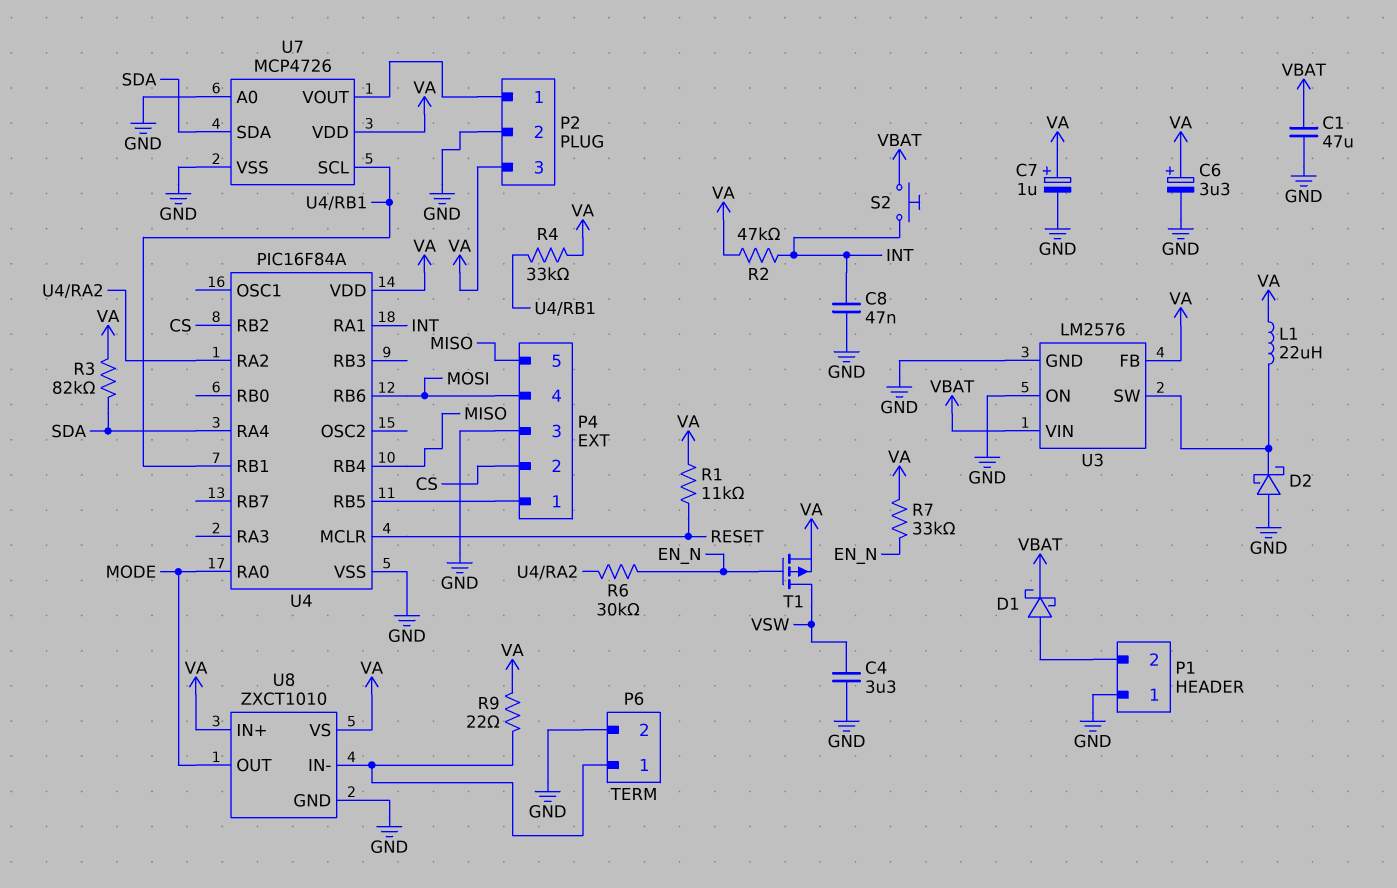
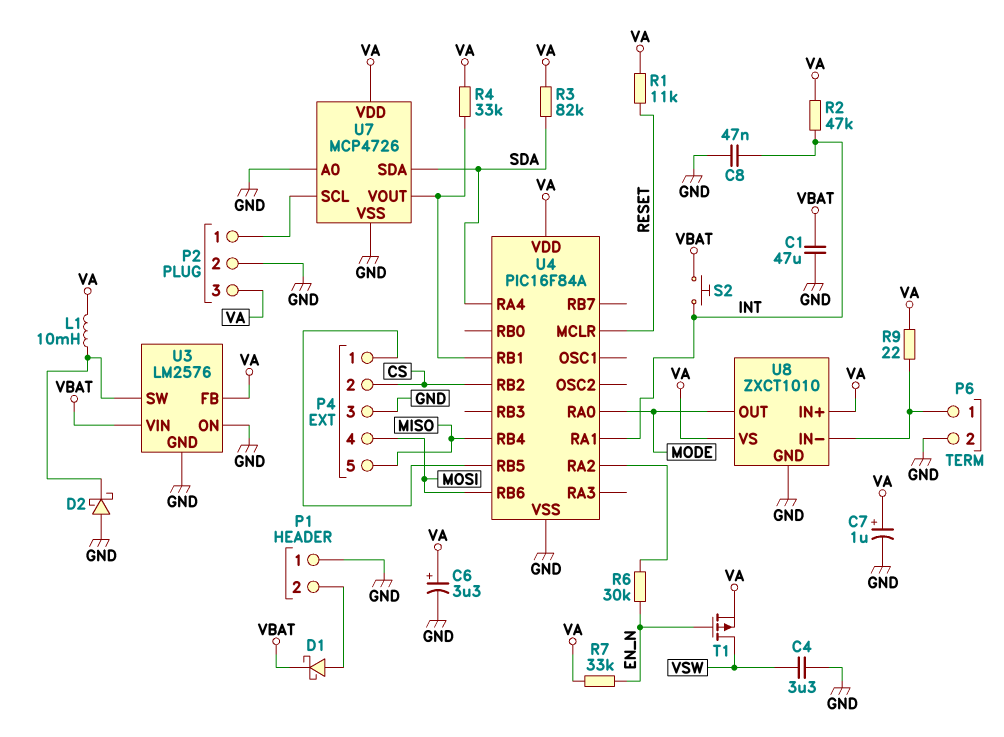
L1: 22uH (U3/SW, VA) -> 10mH (U3/SW, VA)
U7 pin SCL: U4/RB1 -> P2/1
U7 pin VOUT: P2/1 -> U4/RB1

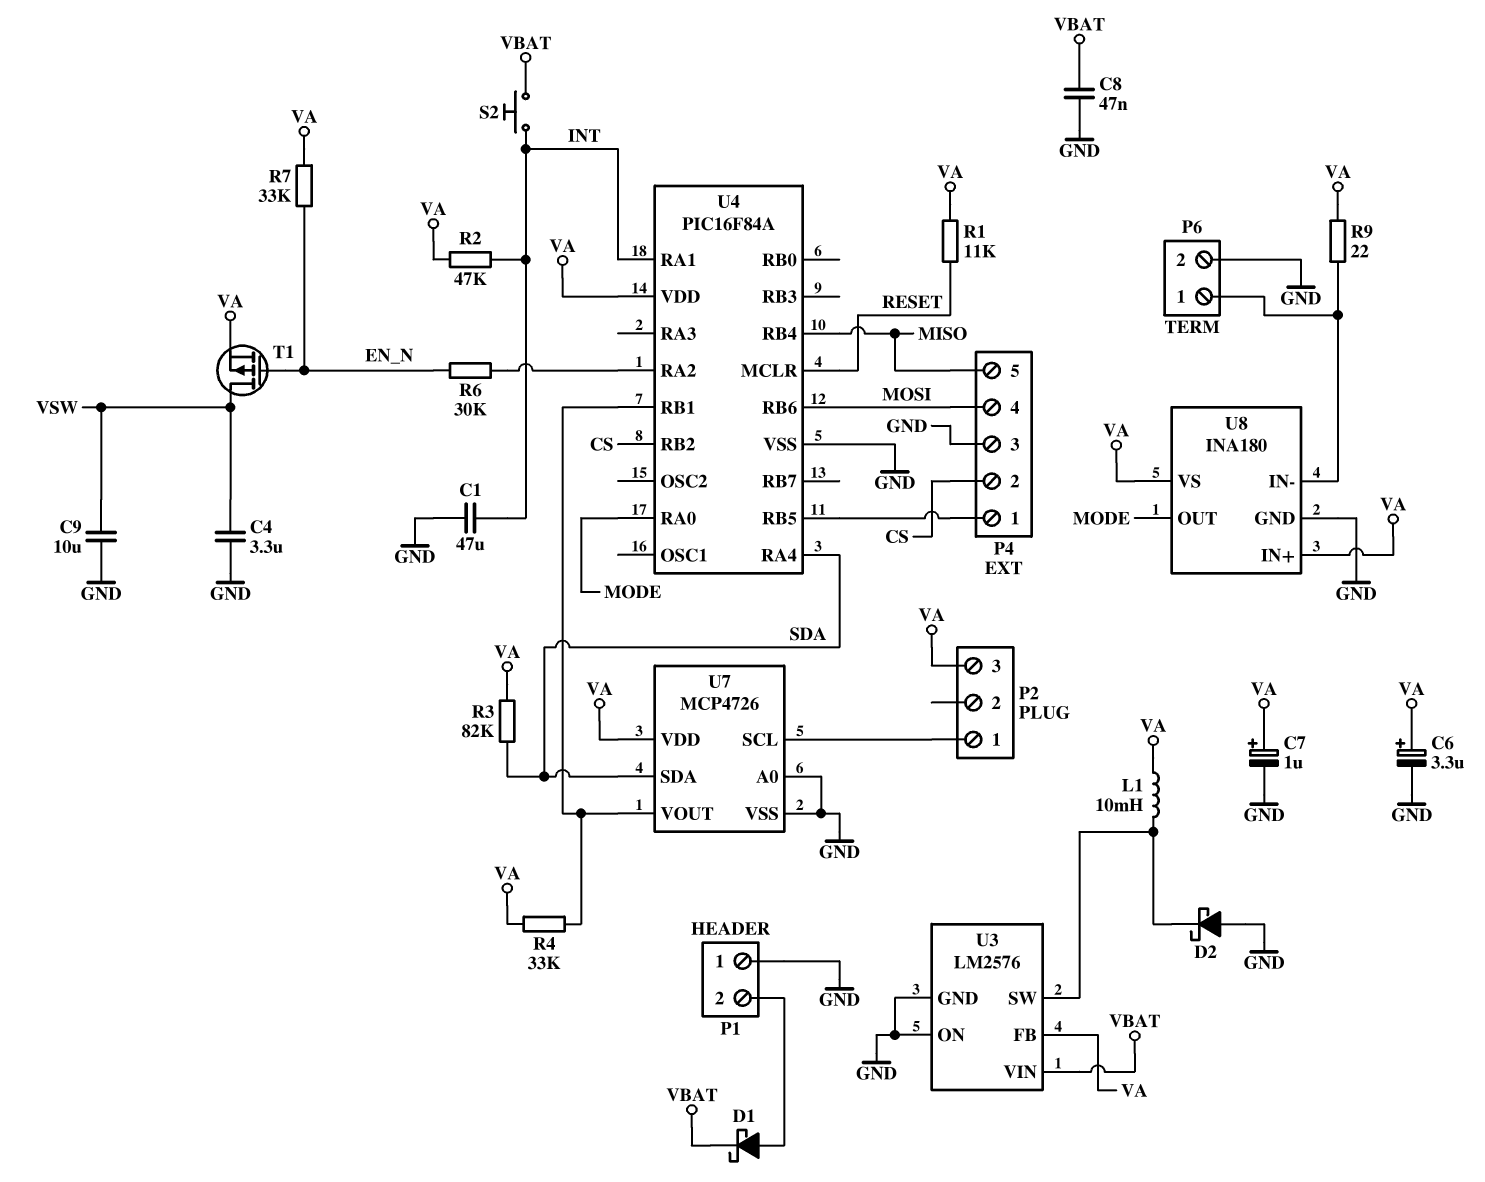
C1: 47uF (GND, VBAT) -> 47uF (GND, INT)
C8: 47nF (GND, INT) -> 47nF (GND, VBAT)
C9: none -> 10uF (GND, VSW)
P2 pin 2: GND -> none
U8: ZXCT1010 -> INA180

